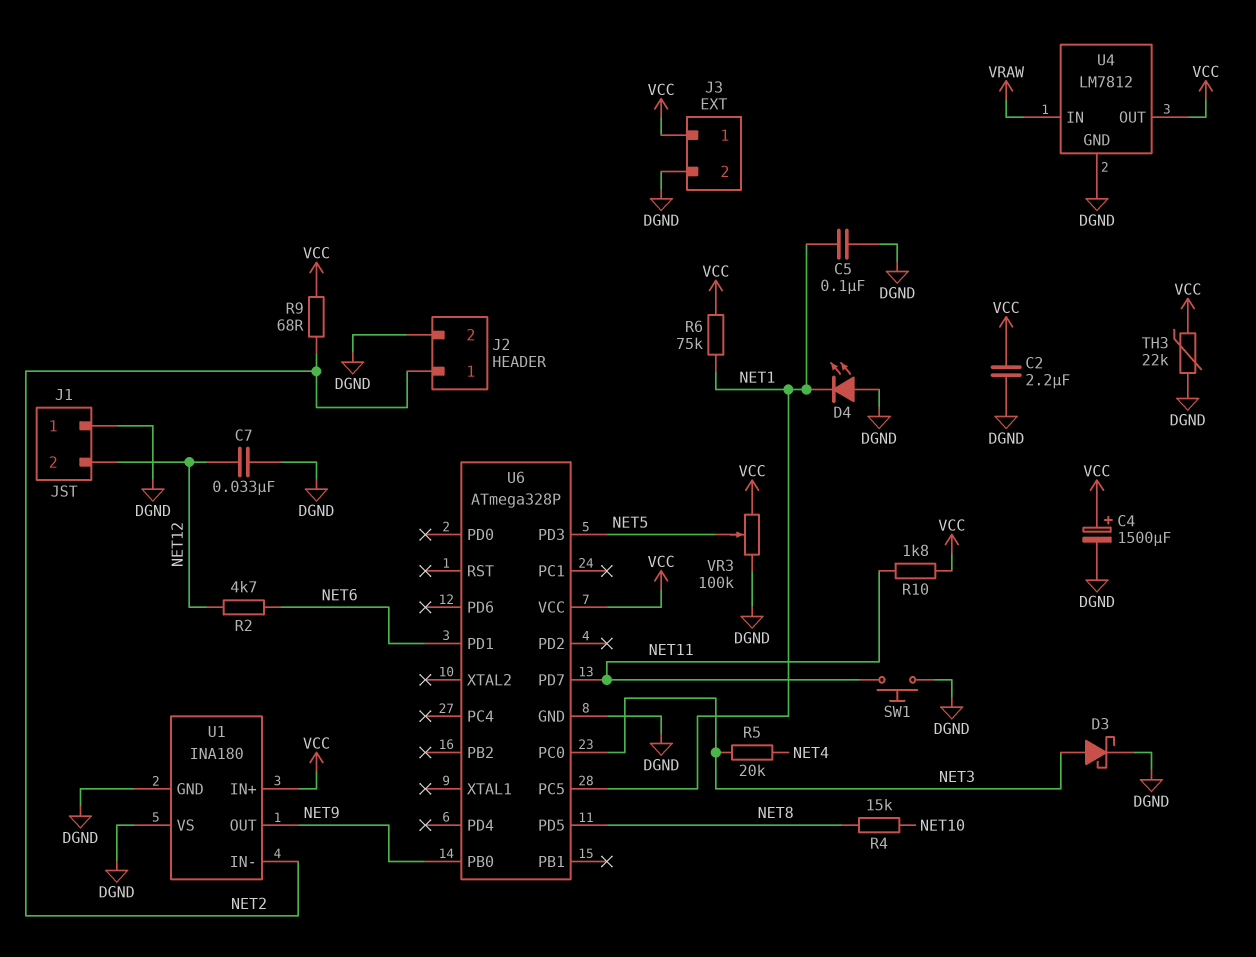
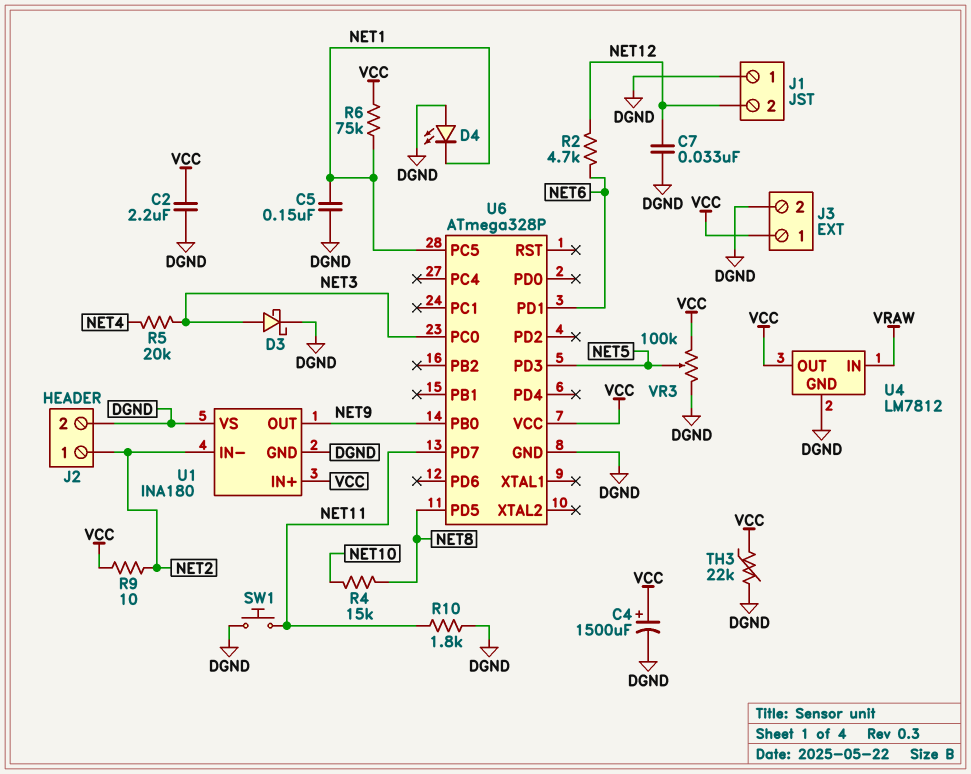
C5: 100nF (DGND, NET1) -> 150nF (DGND, NET1)
R9: 68 (NET2, VCC) -> 10 (NET2, VCC)
R10: 1.8k (NET11, VCC) -> 1.8k (DGND, NET11)

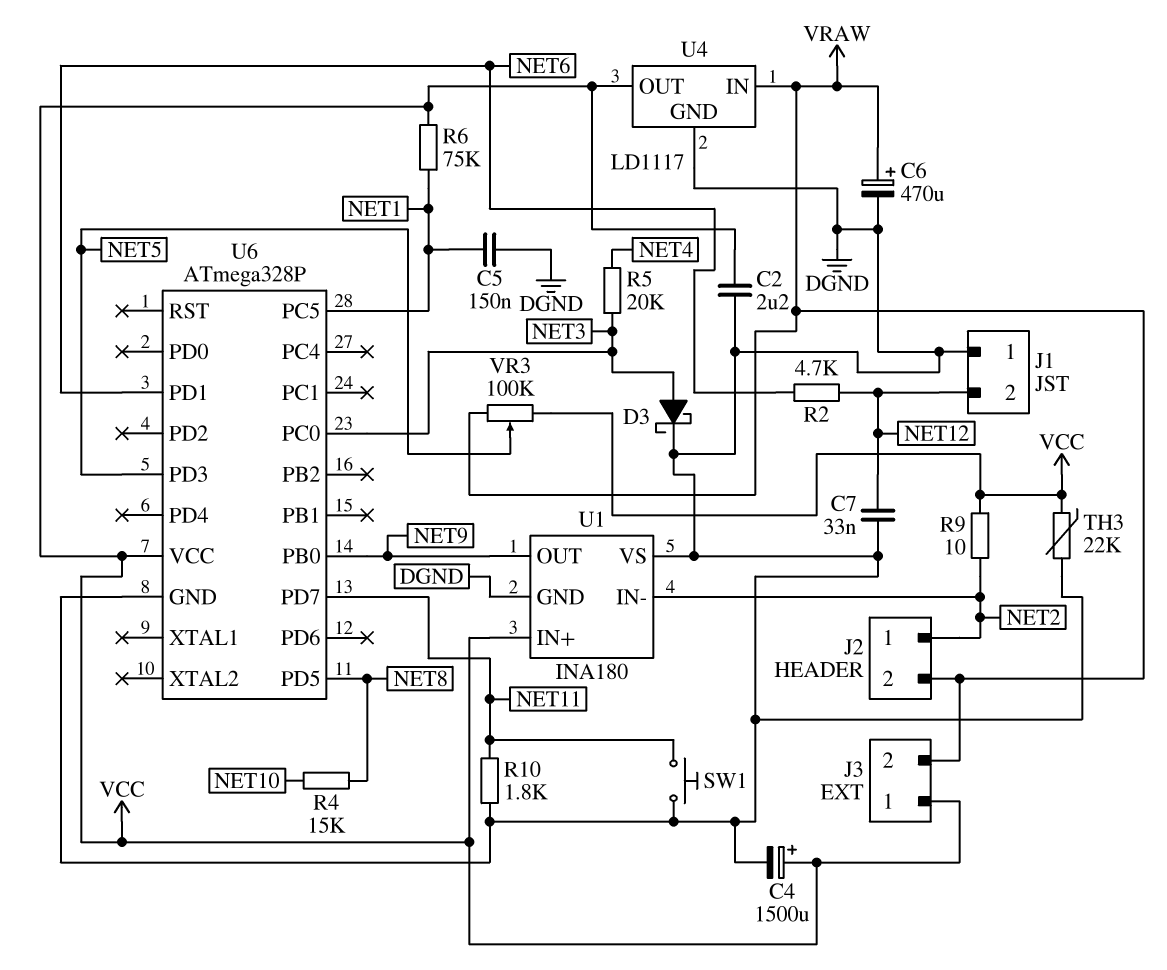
C6: none -> 470uF (plus VRAW, minus DGND)
D4: LED (A DGND, K NET1) -> none
J2 pin 2: DGND -> VRAW
J3 pin 2: DGND -> VRAW
U4: LM7812 -> LD1117
VR3: 100k (DGND, VCC, wiper NET5) -> 100k (VCC, VRAW, wiper NET5)

